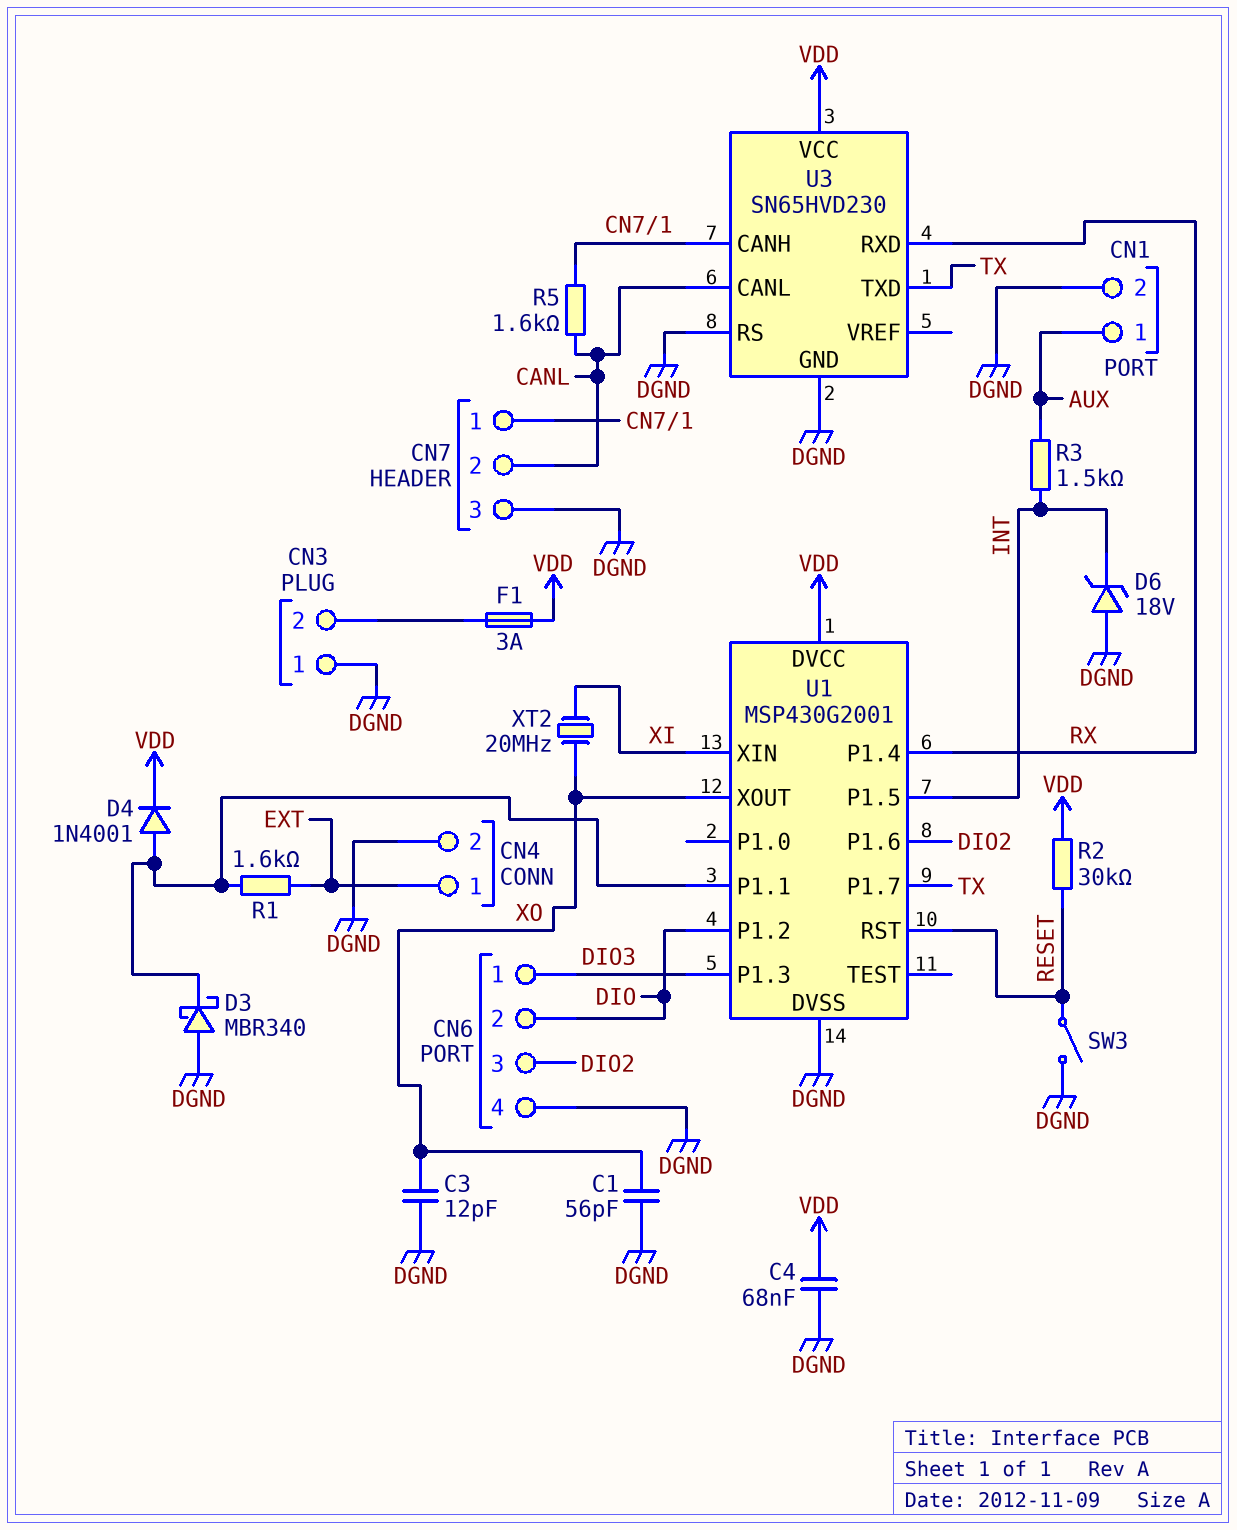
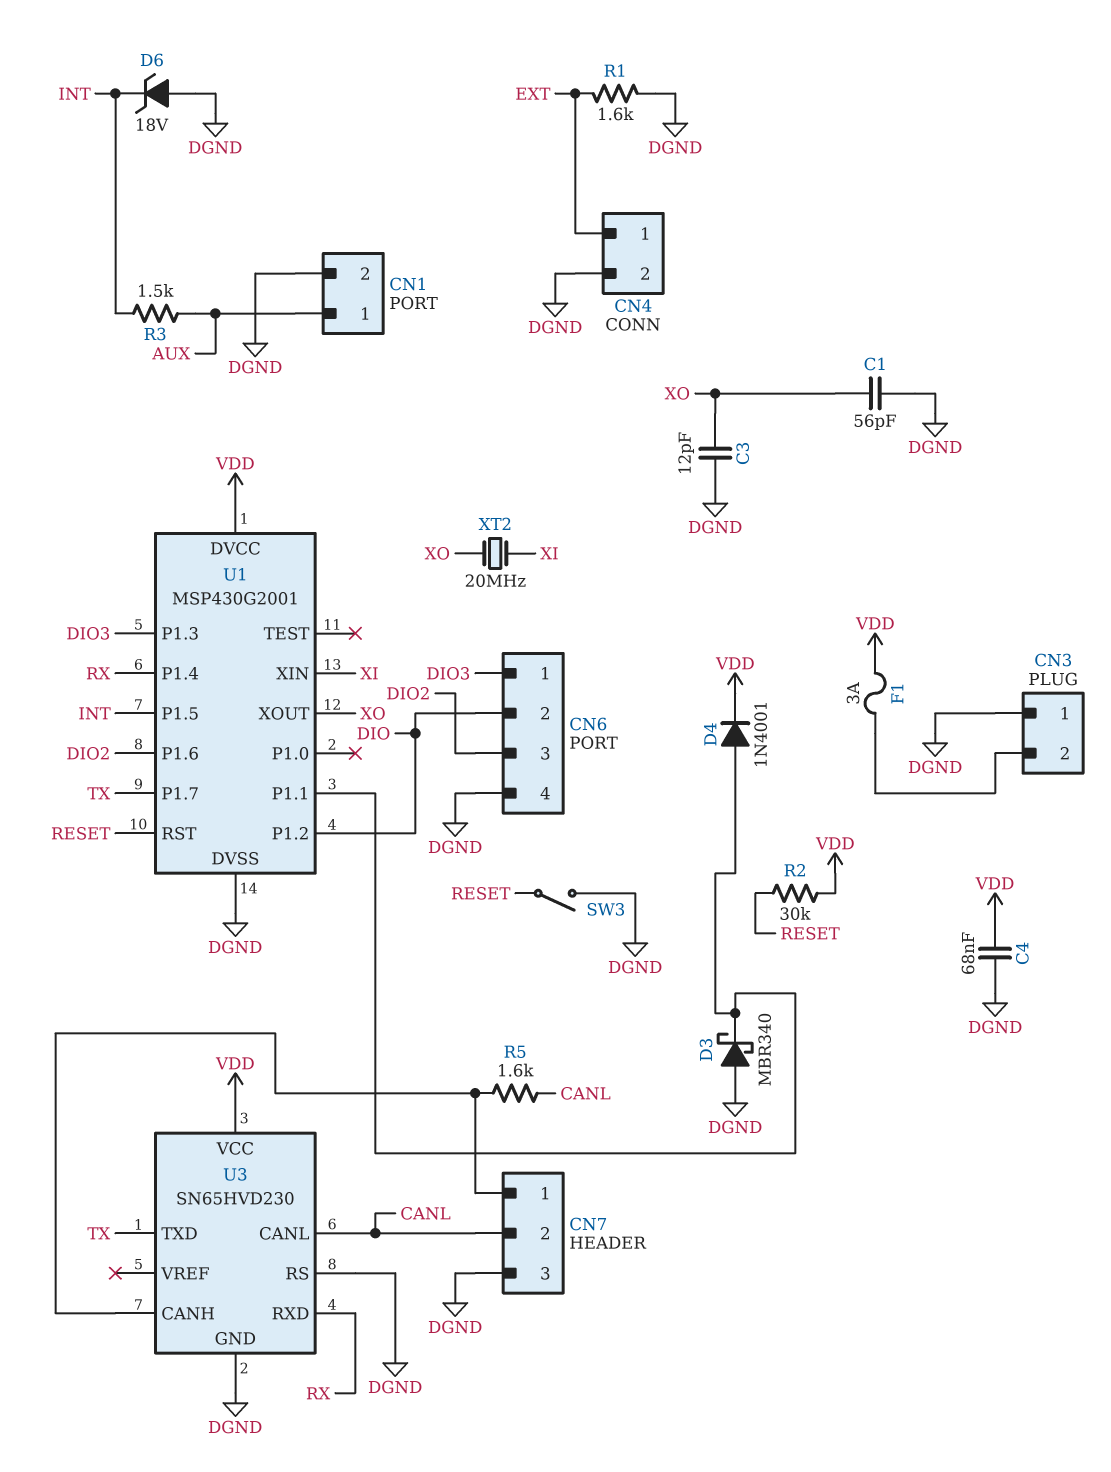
R1: 1.6k (EXT, U1/P1.1) -> 1.6k (DGND, EXT)

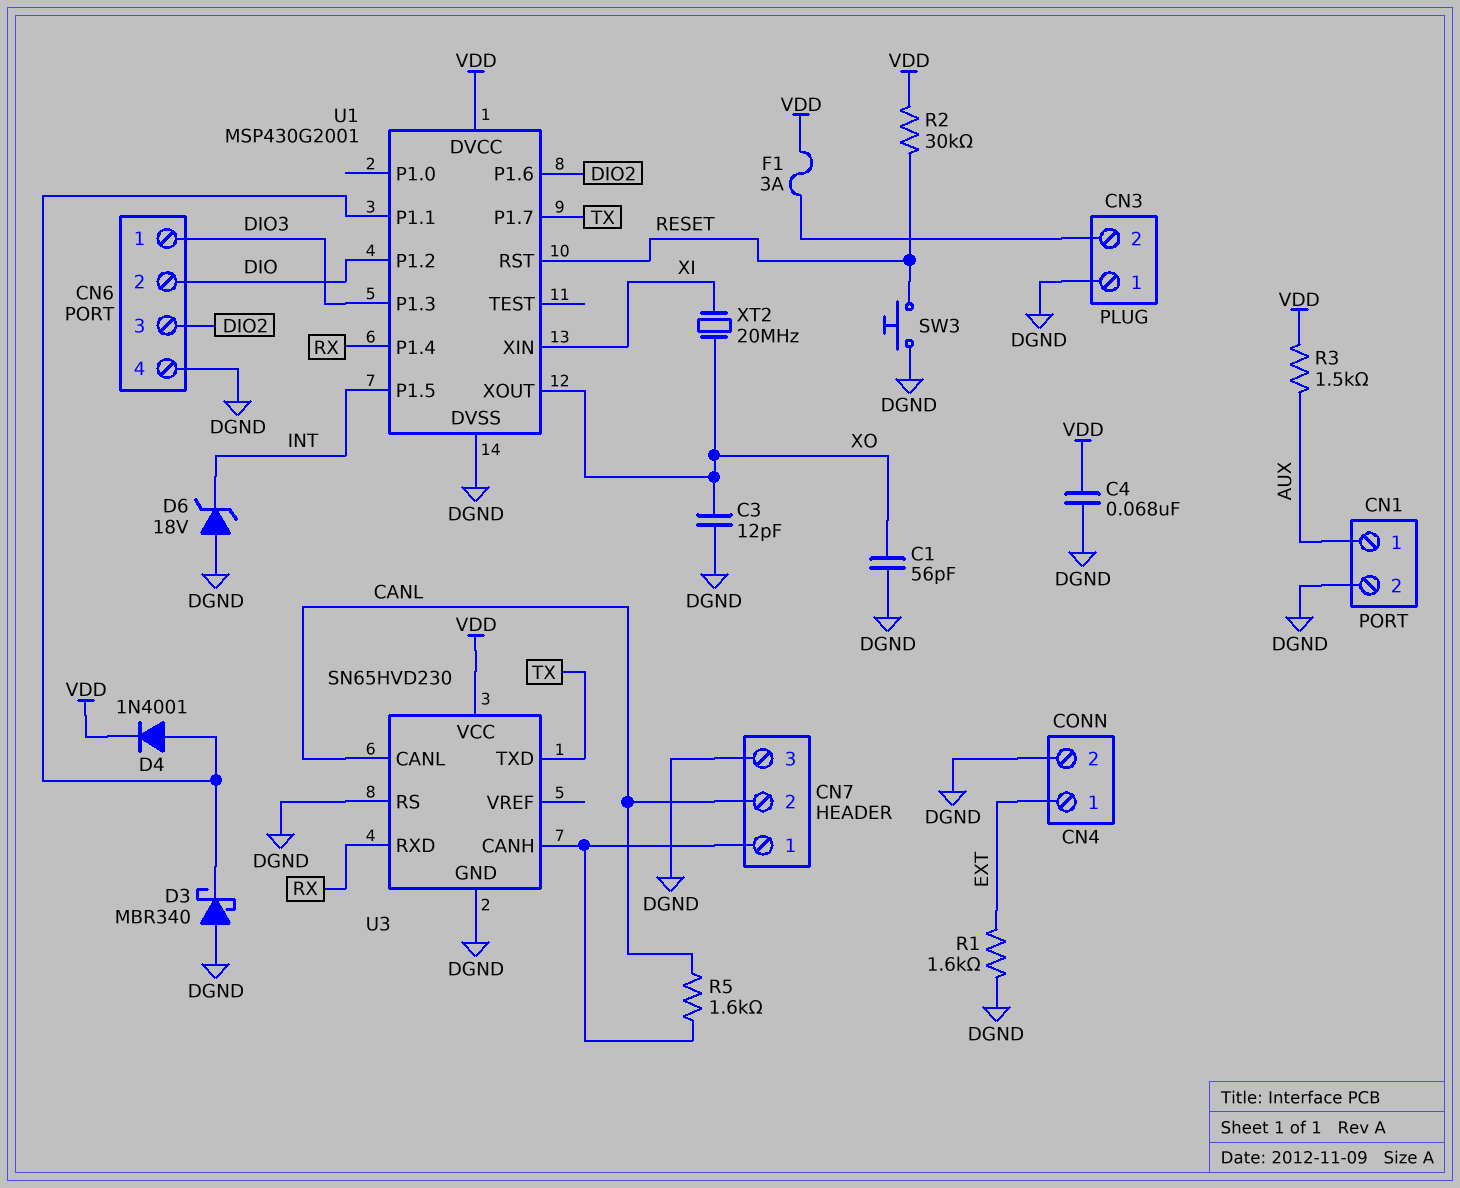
R3: 1.5k (AUX, INT) -> 1.5k (AUX, VDD)
SW3: switch (DGND, RESET) -> button (DGND, RESET)

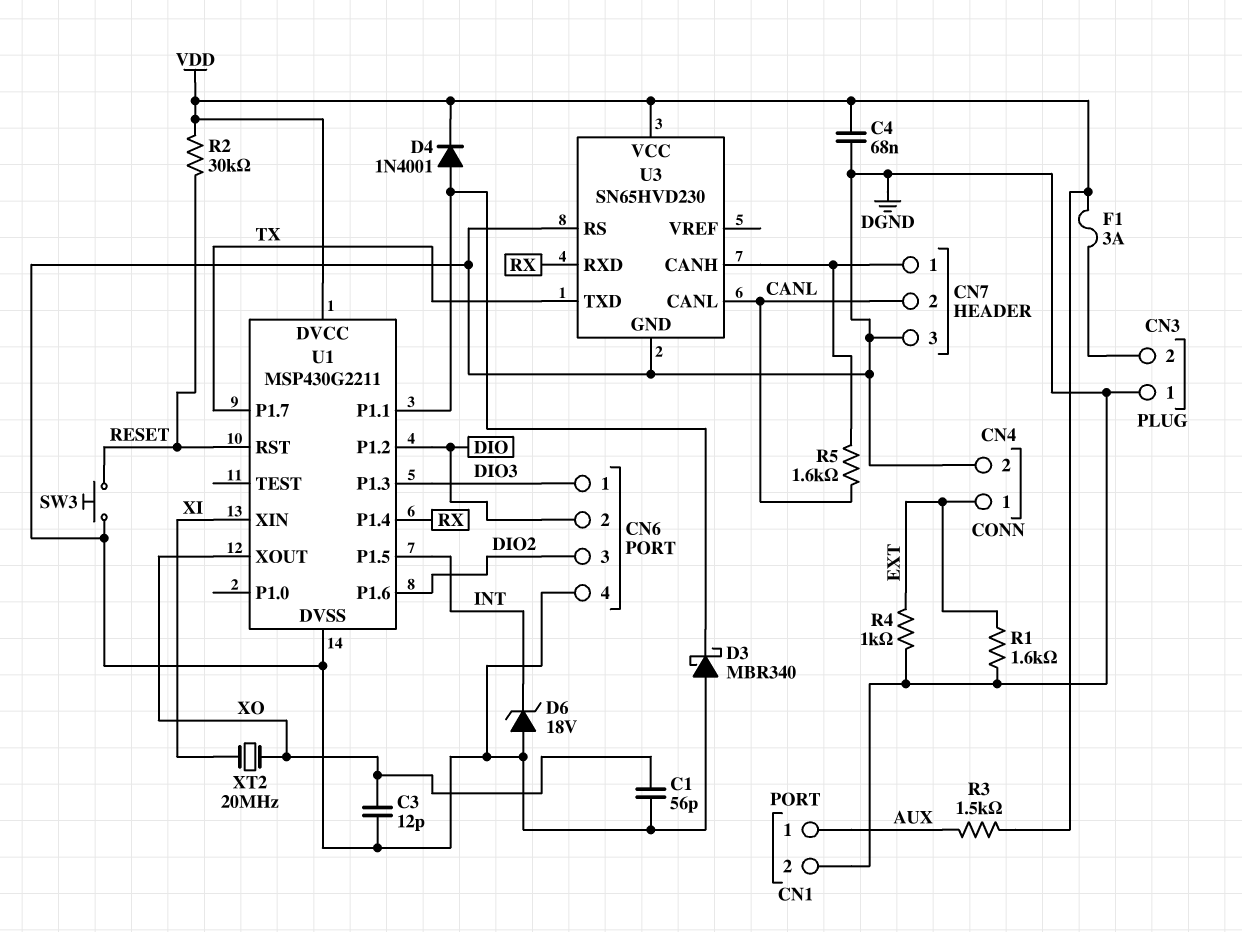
R4: none -> 1k (DGND, EXT)
U1: MSP430G2001 -> MSP430G2211

